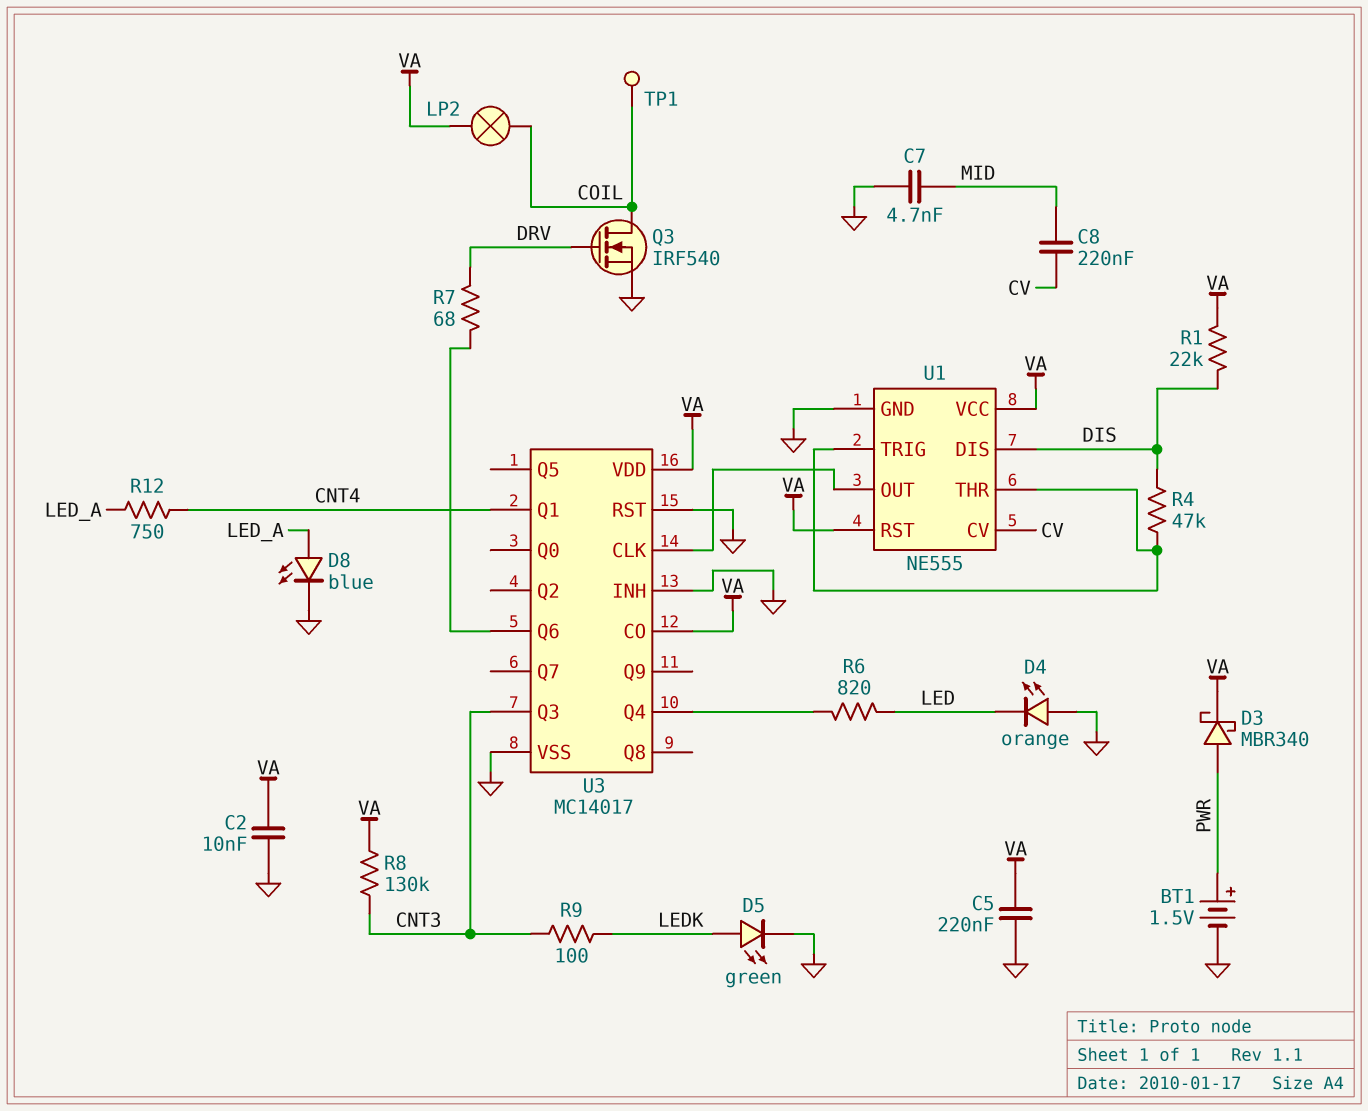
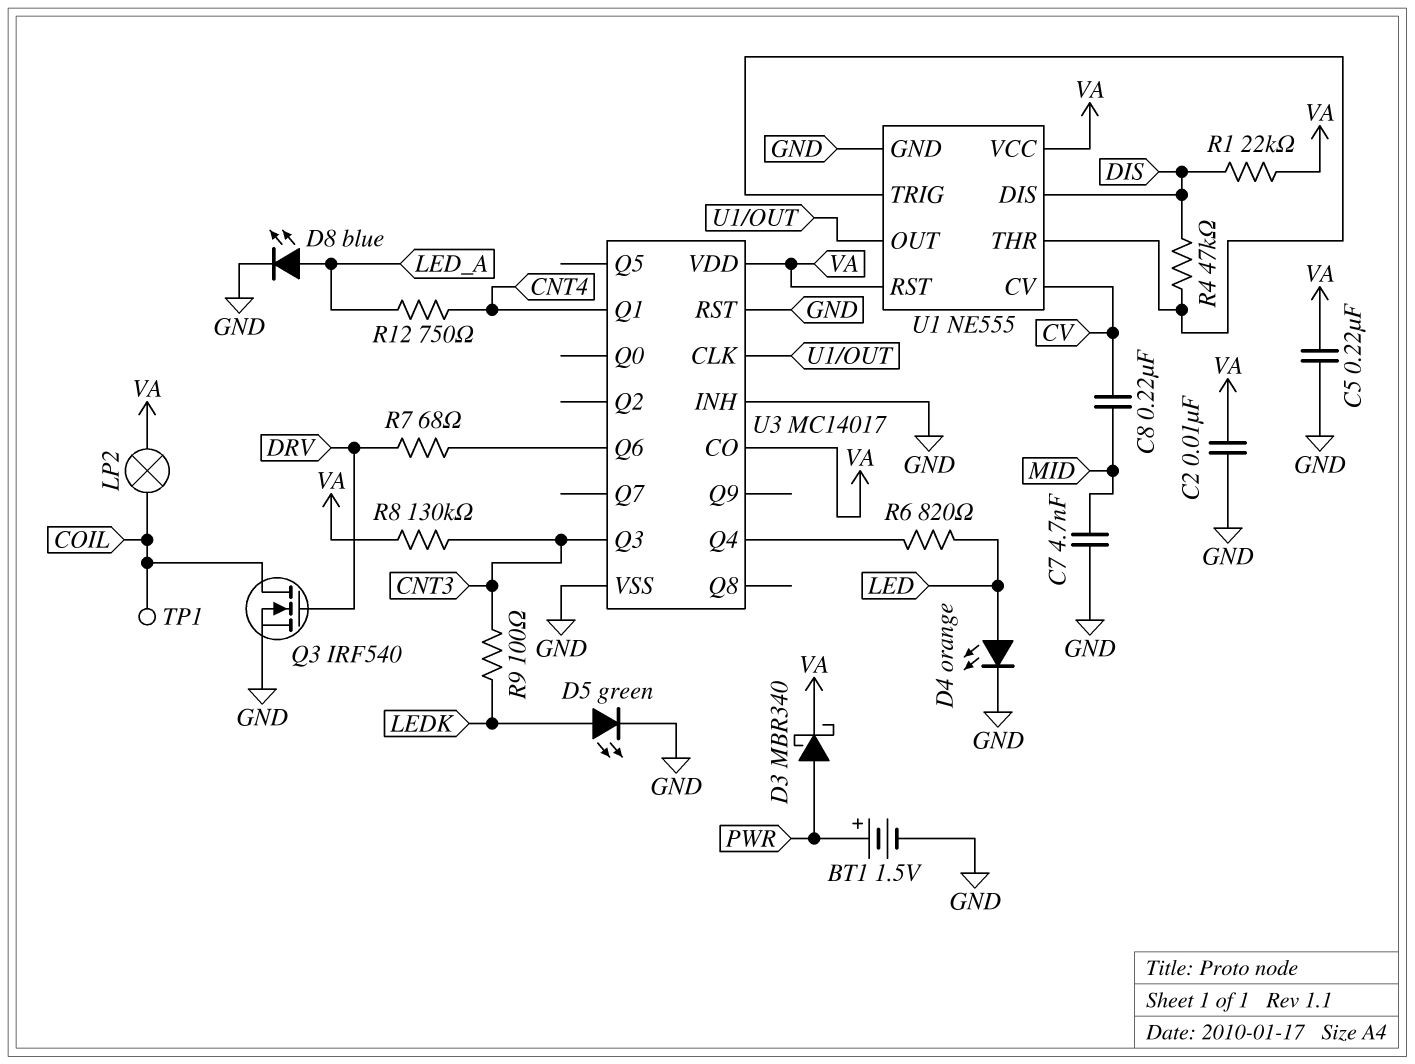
D4: LED orange (A GND, K LED) -> LED orange (A LED, K GND)

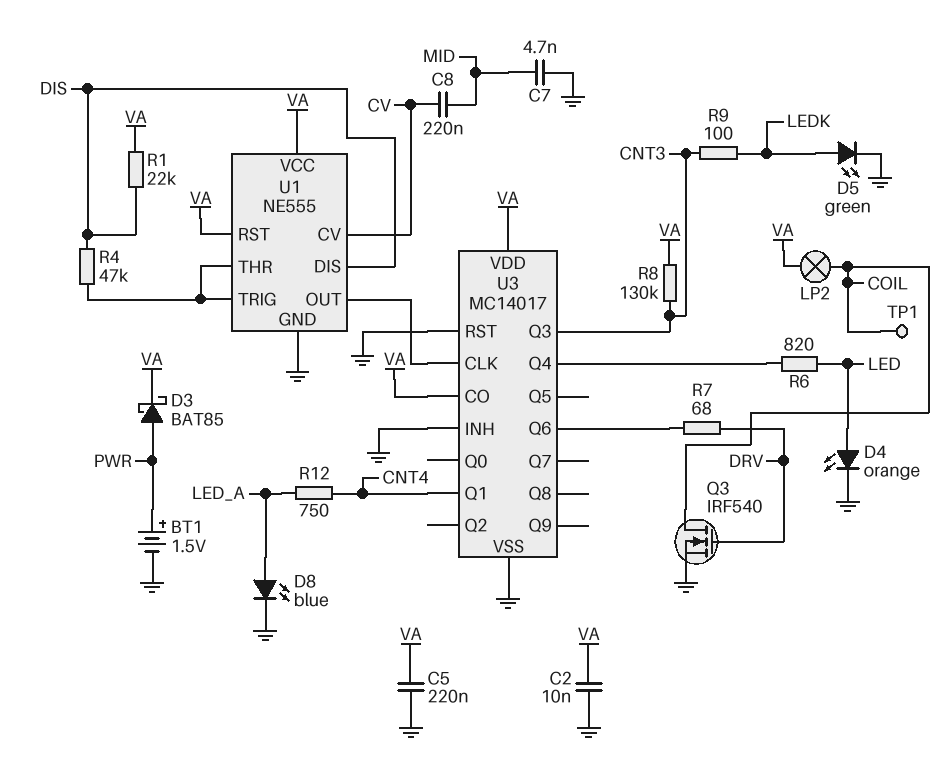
D3: schottky MBR340 (A PWR, K VA) -> schottky BAT85 (A PWR, K VA)

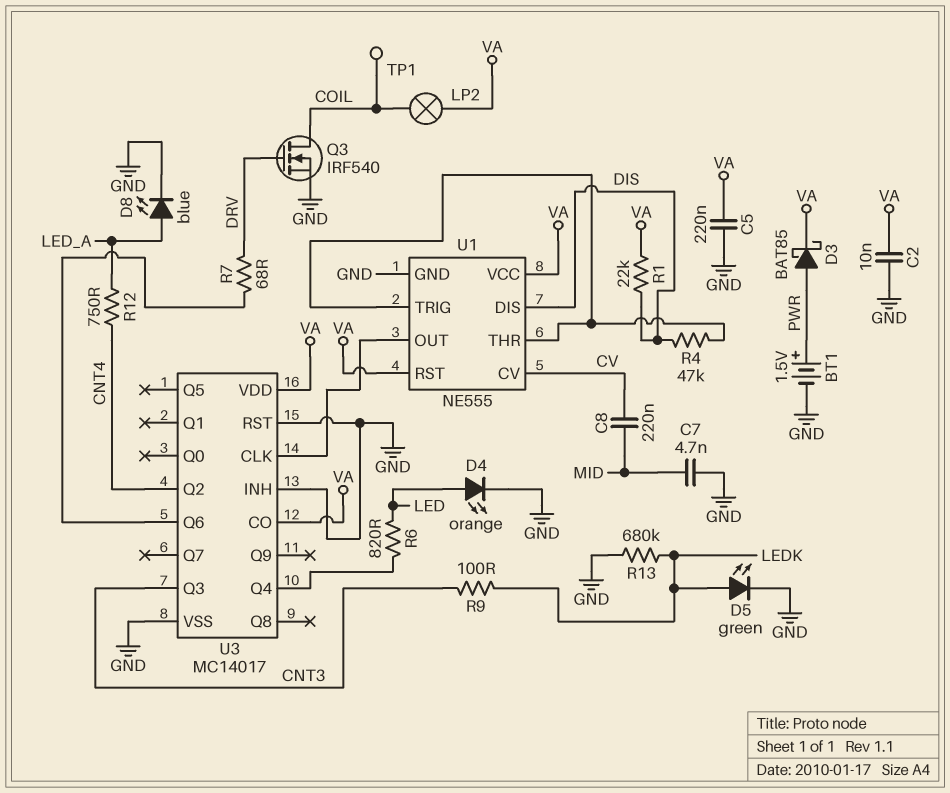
R8: 130k (CNT3, VA) -> none
R13: none -> 680k (GND, LEDK)
U3 pin Q1: CNT4 -> none
U3 pin Q2: none -> CNT4

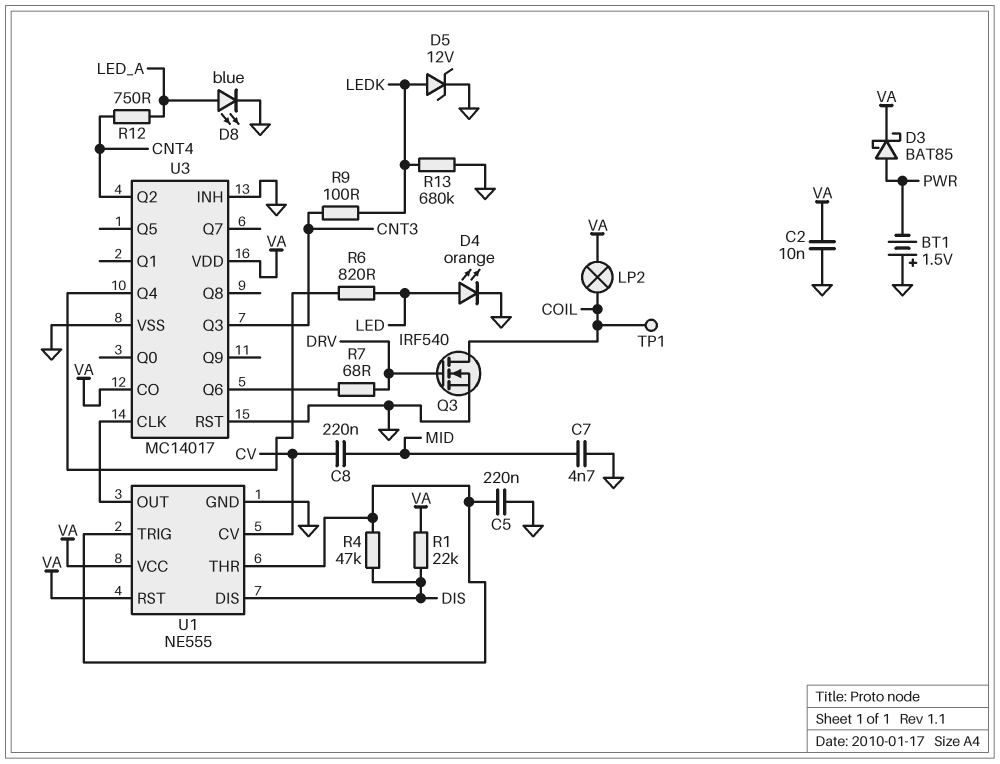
BT1: 1.5V (plus PWR, minus GND) -> 1.5V (plus GND, minus PWR)
C5: 220nF (GND, VA) -> 220nF (GND, U1/THR)
D5: LED green (A LEDK, K GND) -> zener 12V (A LEDK, K GND)

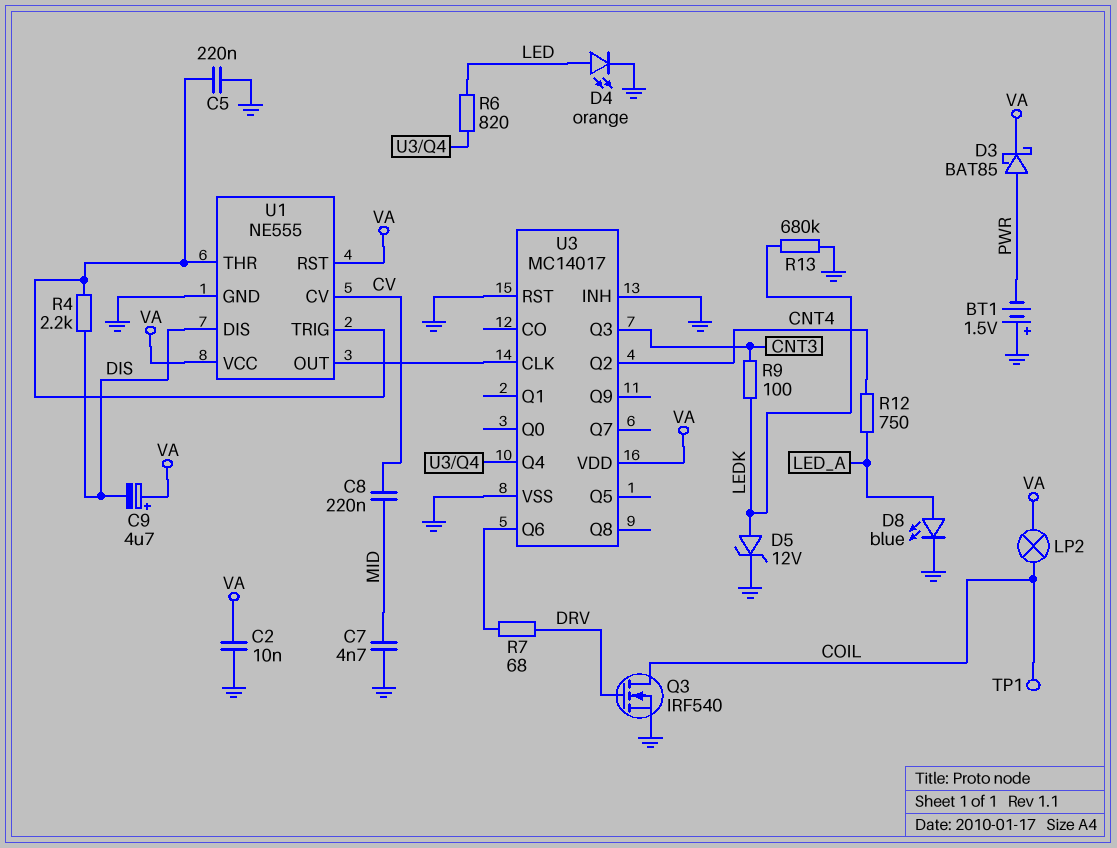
C9: none -> 4.7uF (plus VA, minus DIS)
R1: 22k (DIS, VA) -> none
R4: 47k (DIS, U1/THR) -> 2.2k (DIS, U1/THR)
U3 pin CO: VA -> none

